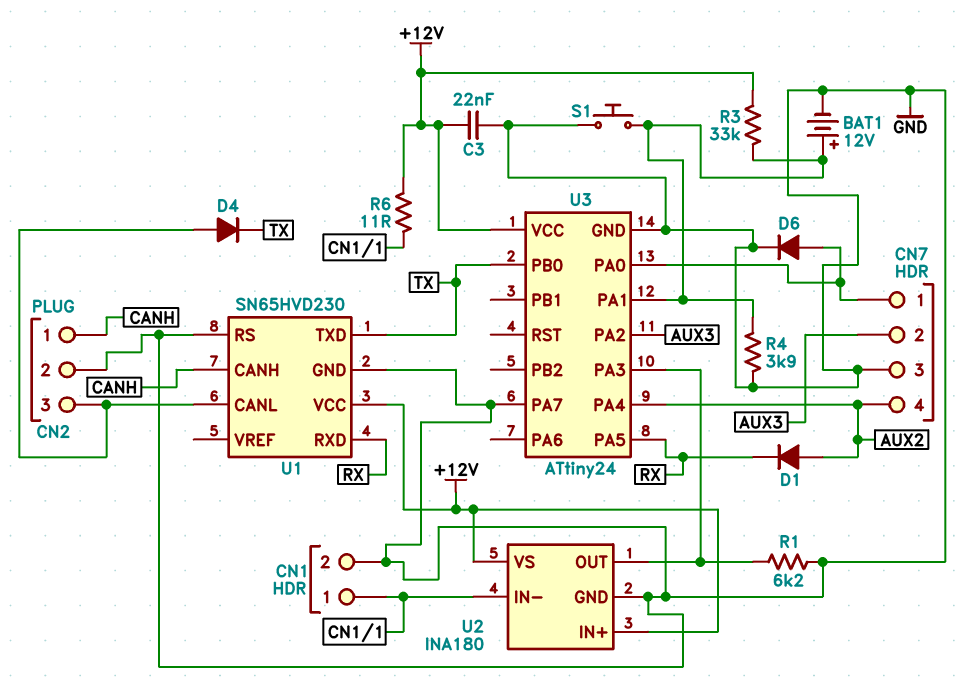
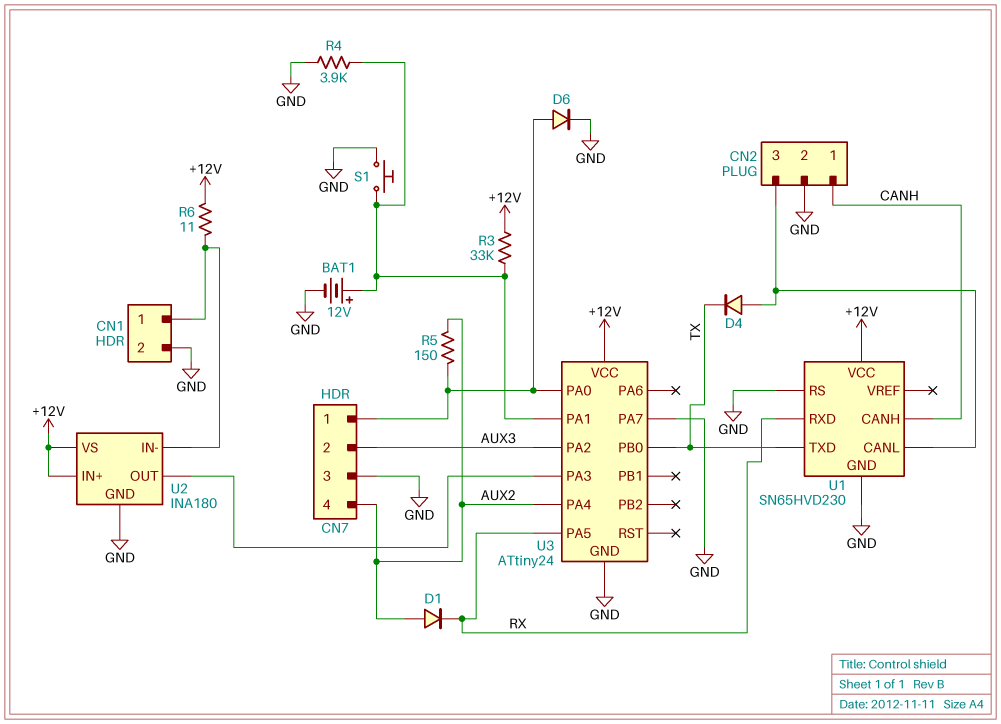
C3: 22nF (+12V, GND) -> none
R1: 6.2k (GND, U2/OUT) -> none
R5: none -> 150 (AUX2, CN7/1)

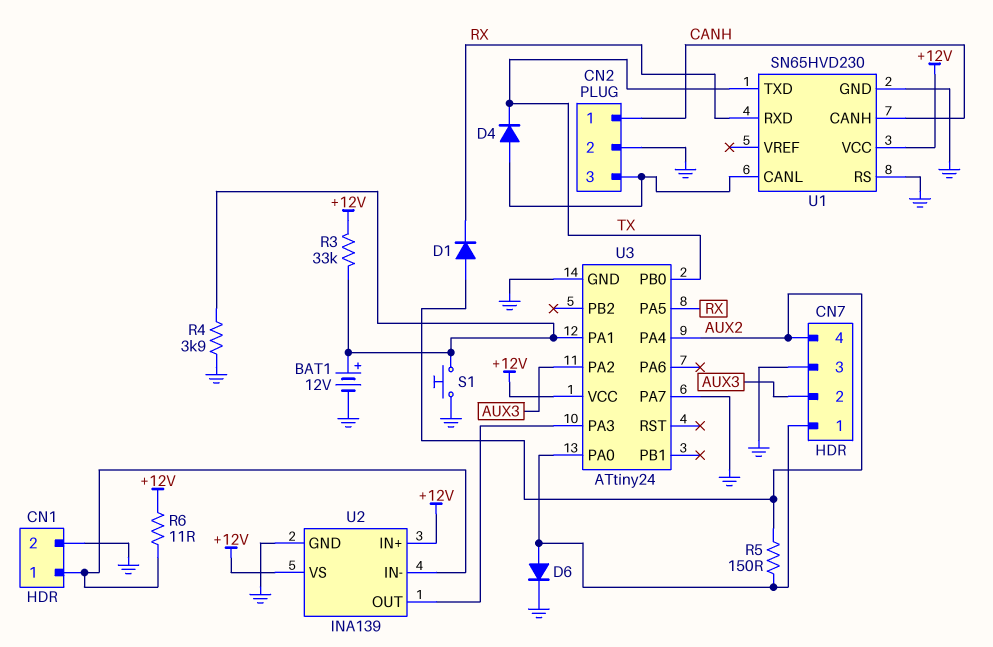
U2: INA180 -> INA139

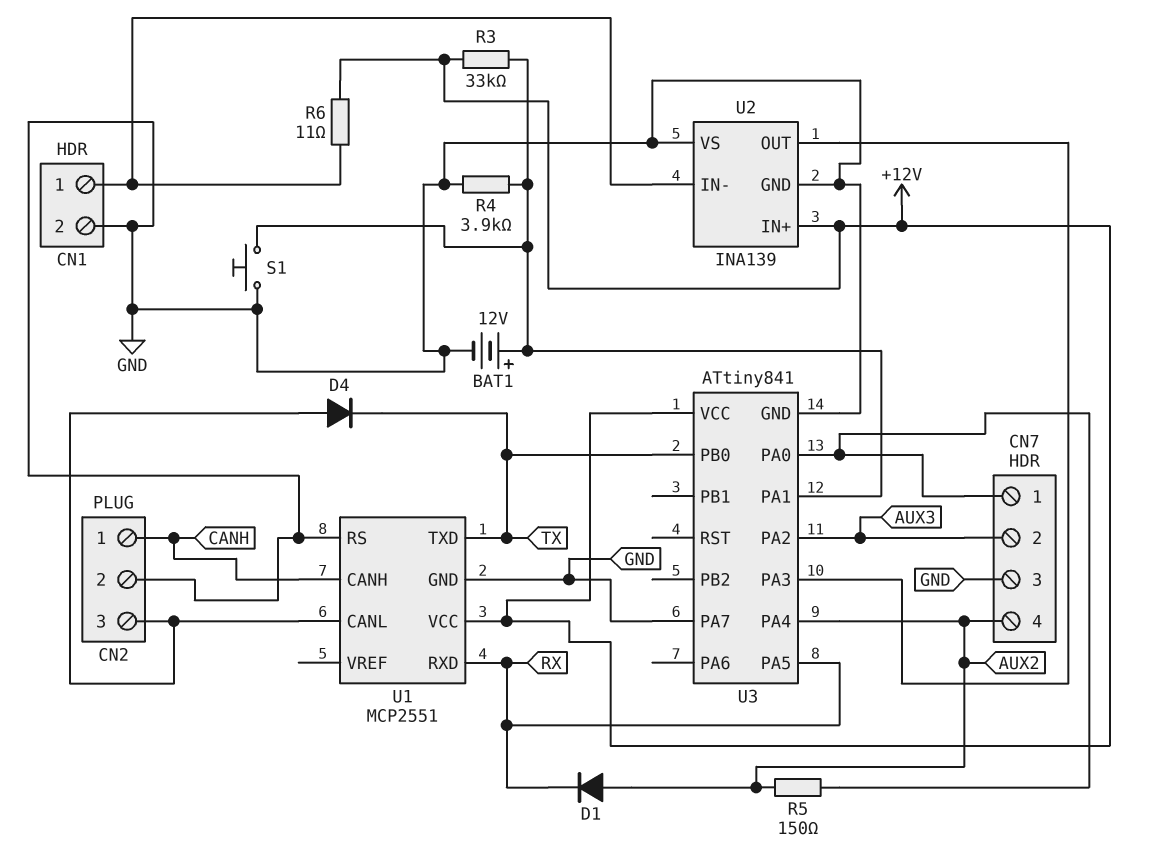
D6: diode (A CN7/1, K GND) -> none
U1: SN65HVD230 -> MCP2551
U2 pin VS: +12V -> GND
U3: ATtiny24 -> ATtiny841

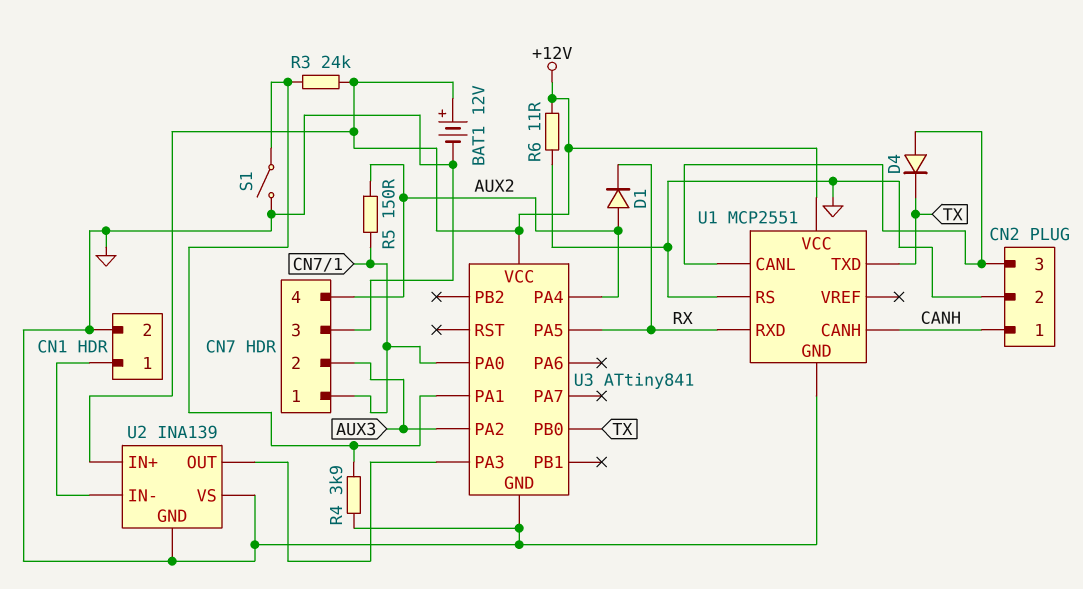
BAT1: 12V (plus U3/PA1, minus GND) -> 12V (plus +12V, minus GND)
R3: 33k (+12V, U3/PA1) -> 24k (+12V, U3/PA1)
R6: 11 (+12V, CN1/1) -> 11 (+12V, GND)
S1: button (GND, U3/PA1) -> switch (GND, U3/PA1)
U3 pin PA7: GND -> none

